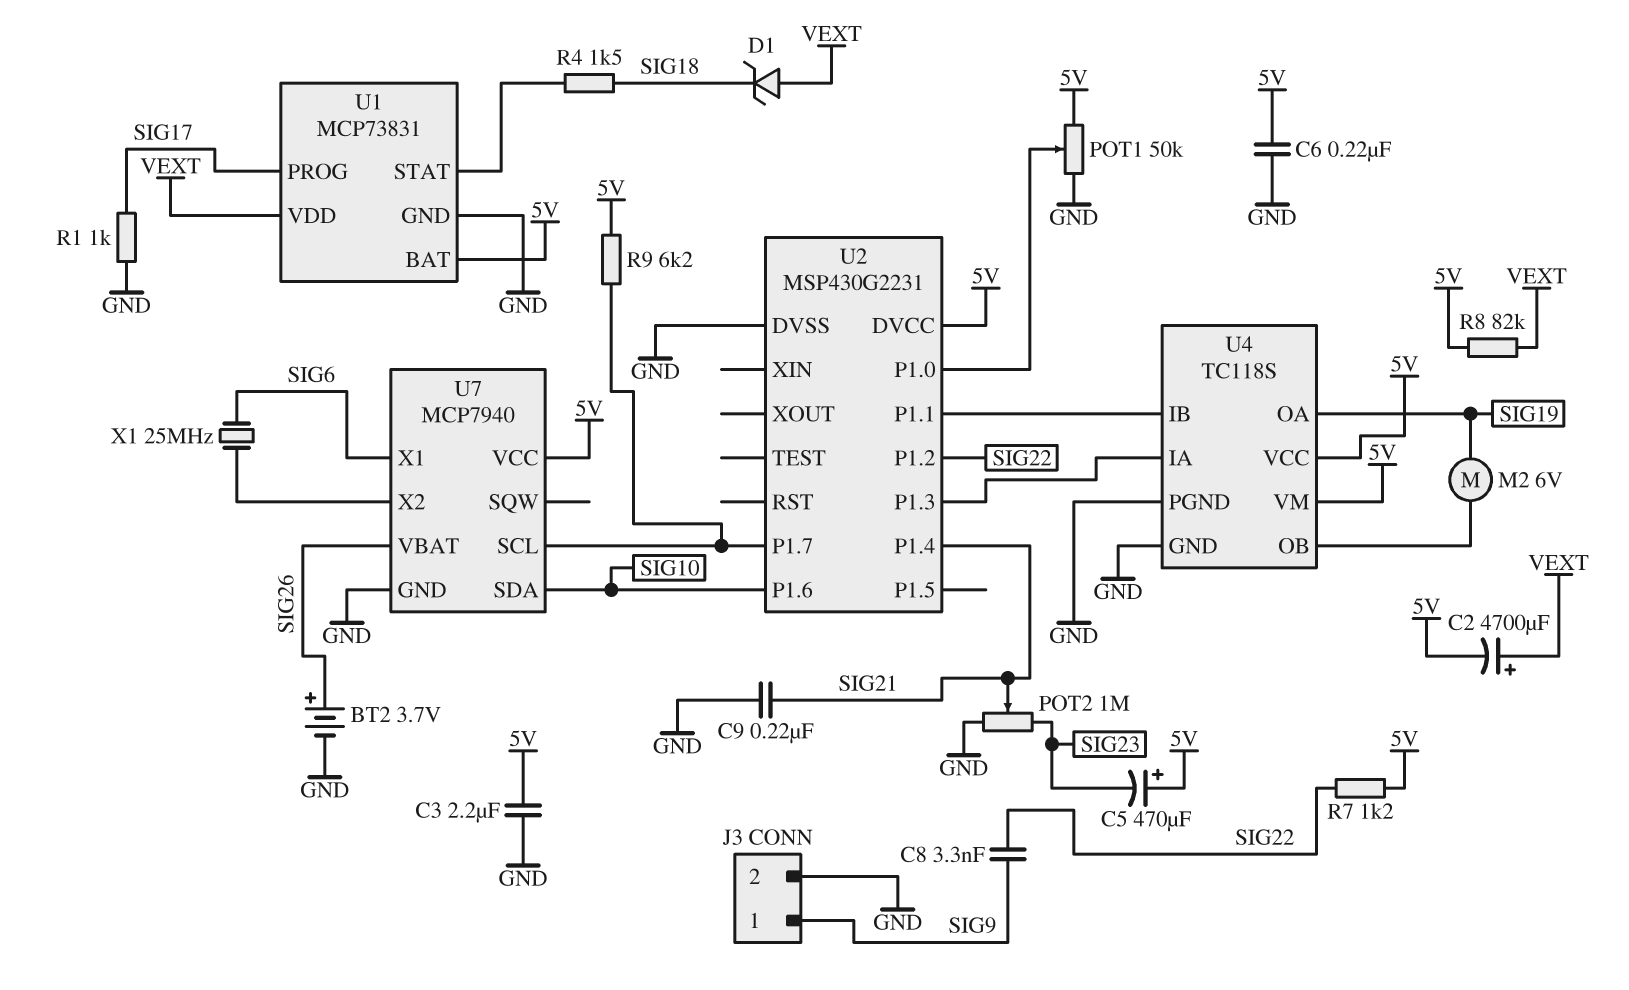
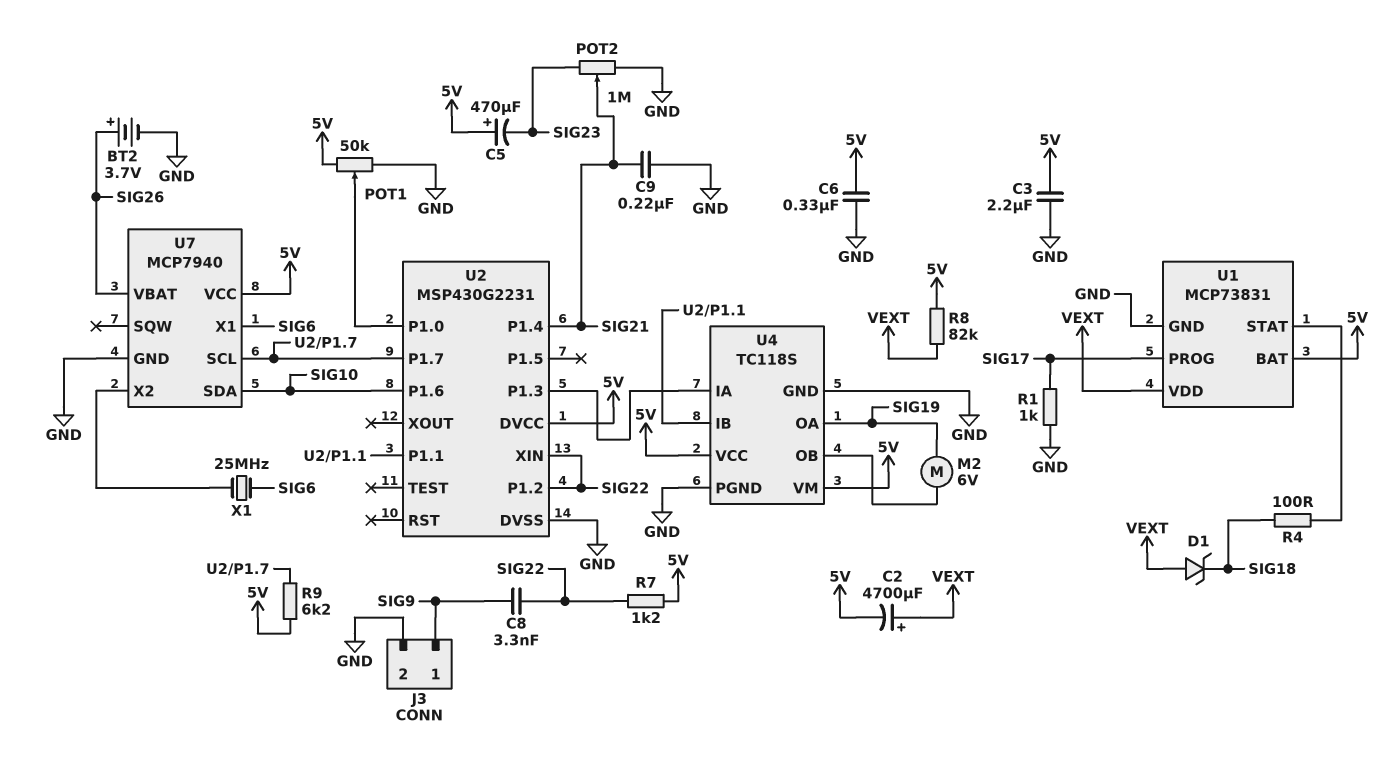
C6: 220nF (5V, GND) -> 330nF (5V, GND)
R4: 1.5k (SIG18, U1/STAT) -> 100 (SIG18, U1/STAT)
U2 pin XIN: none -> SIG22

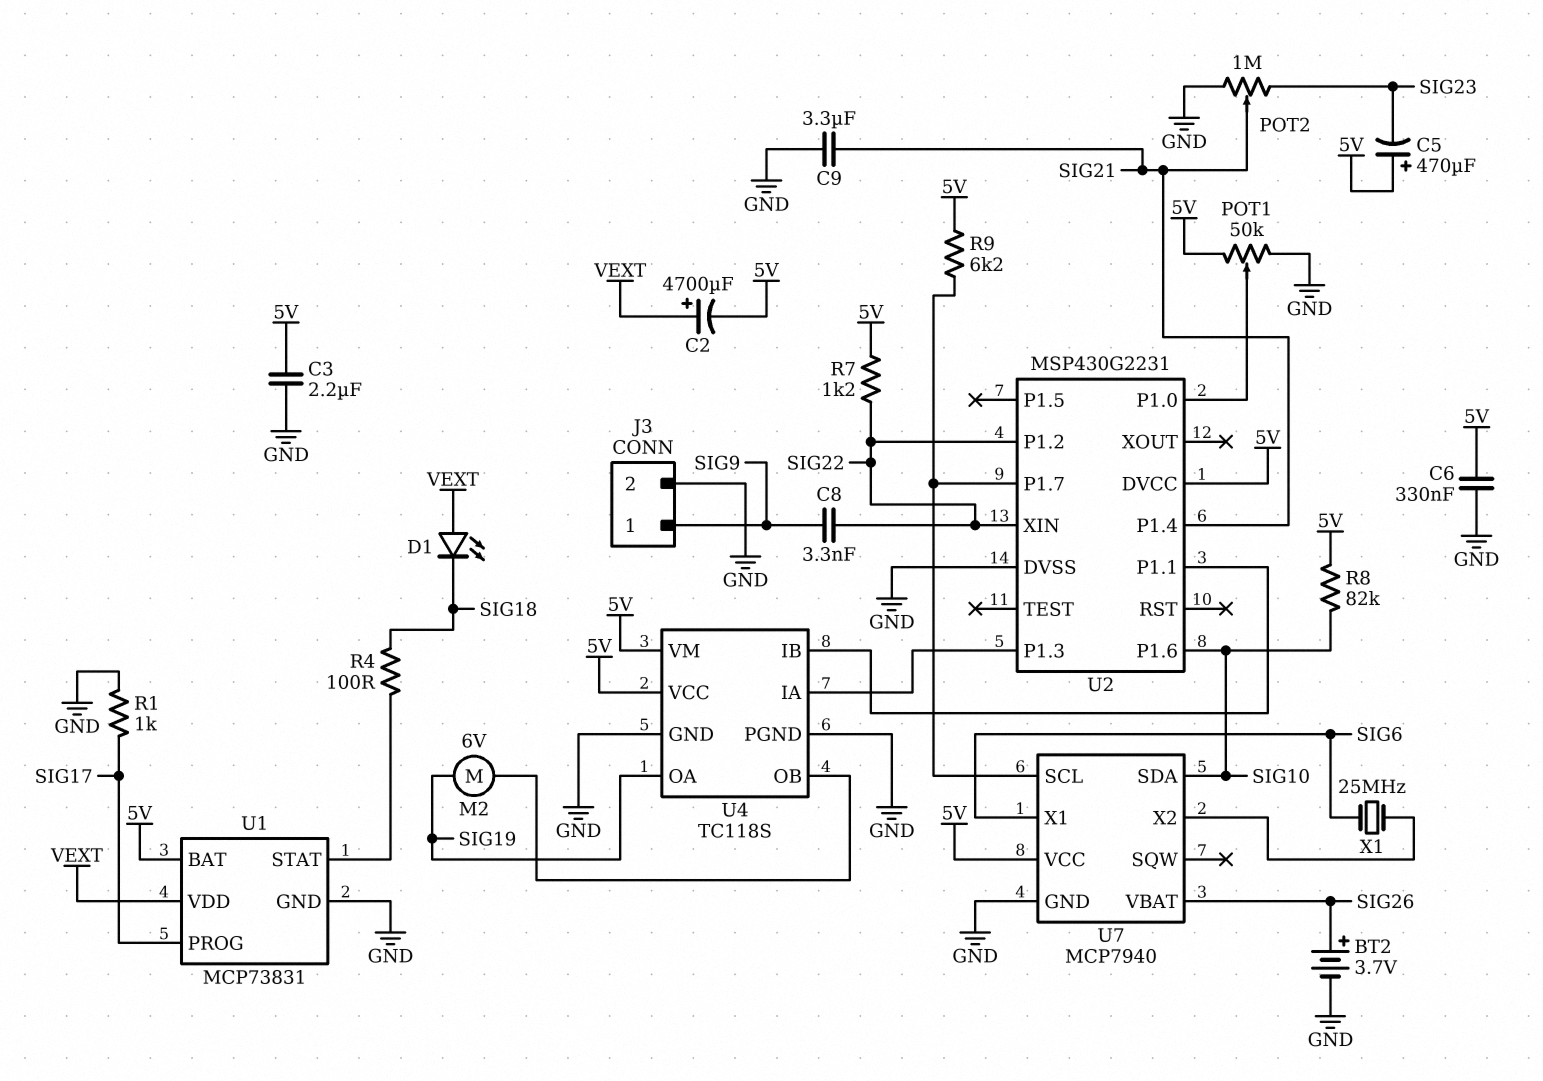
C9: 220nF (GND, SIG21) -> 3.3uF (GND, SIG21)
D1: zener (A VEXT, K SIG18) -> LED (A VEXT, K SIG18)
R8: 82k (5V, VEXT) -> 82k (5V, SIG10)

